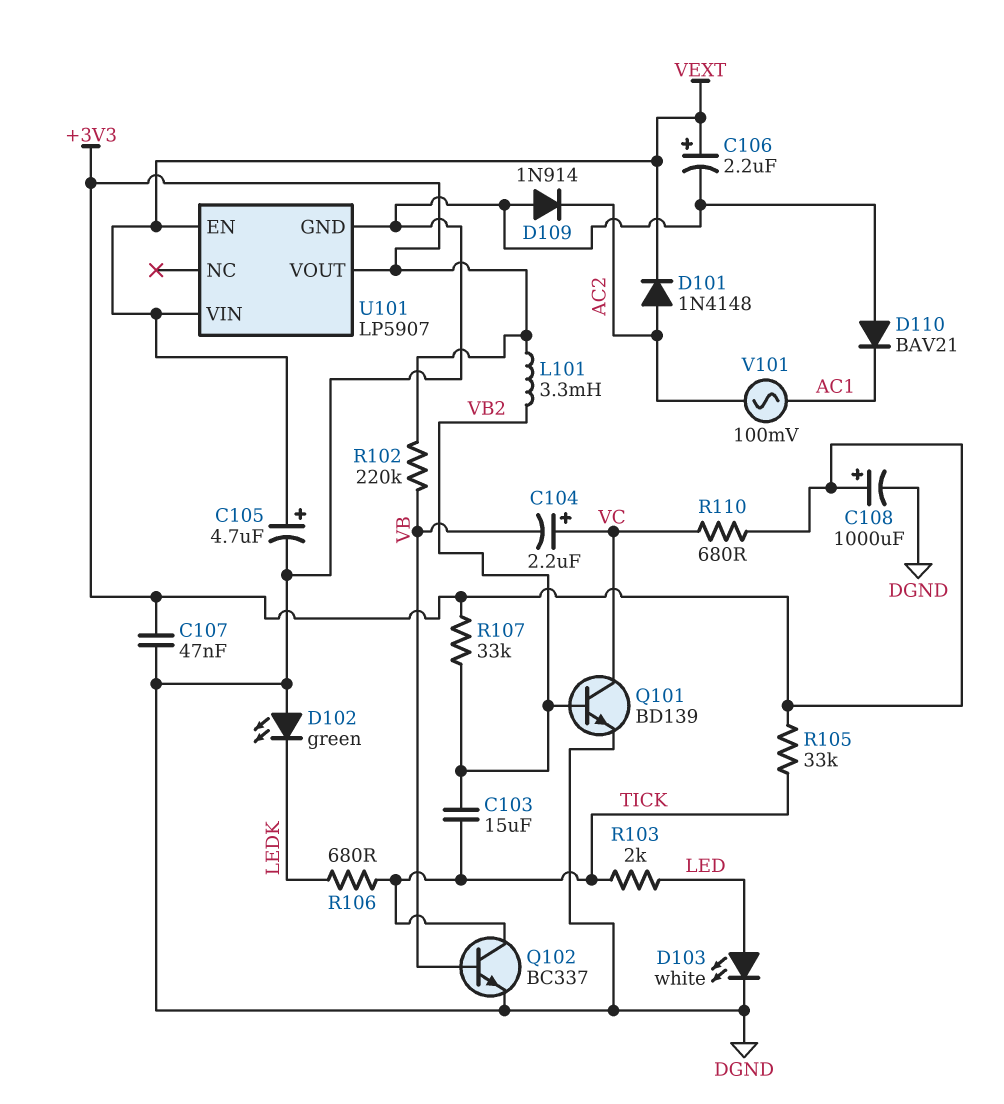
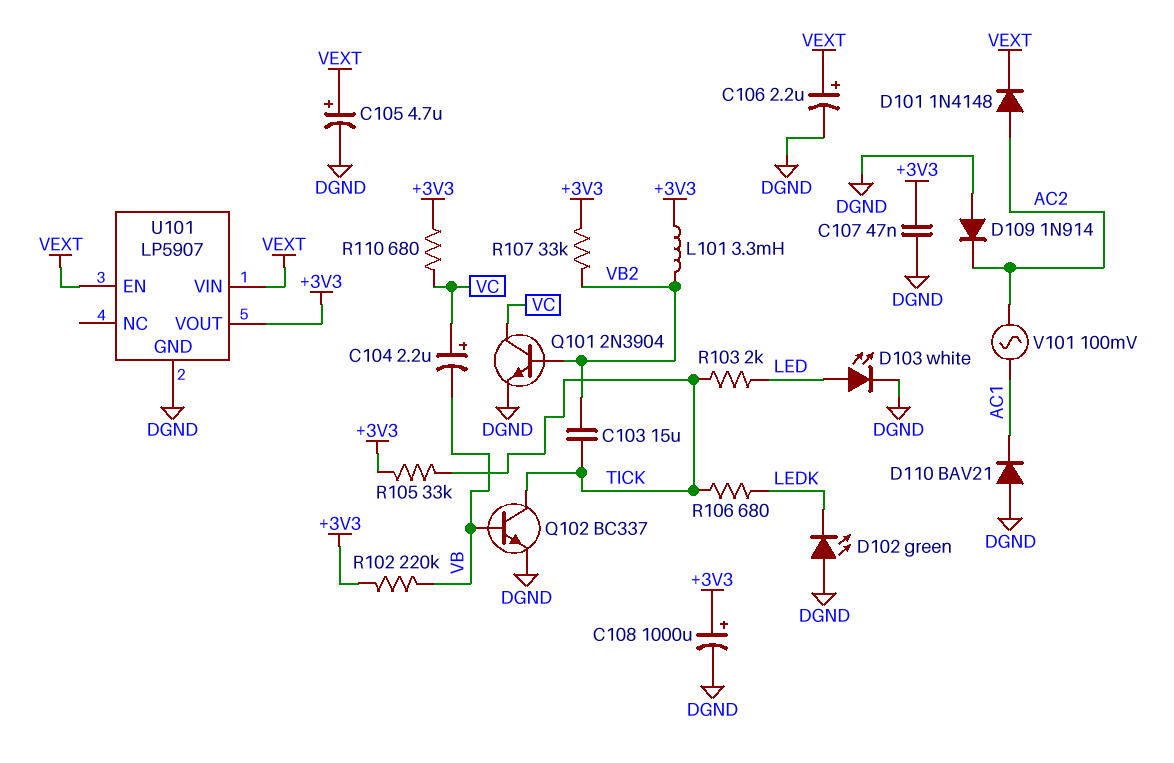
Q101: NPN BD139 (B VB2, C VC, E DGND) -> NPN 2N3904 (B VB2, C VC, E DGND)

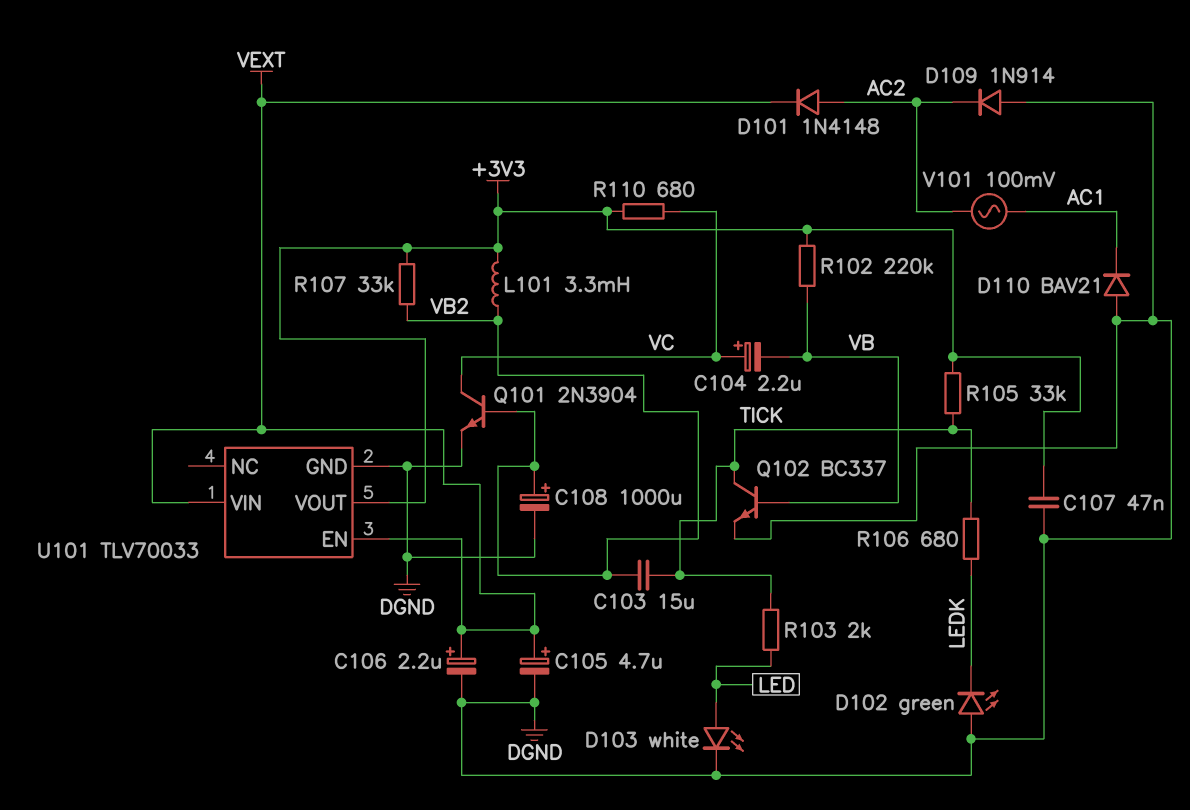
C108: 1000uF (plus +3V3, minus DGND) -> 1000uF (plus VB2, minus DGND)
U101: LP5907 -> TLV70033

